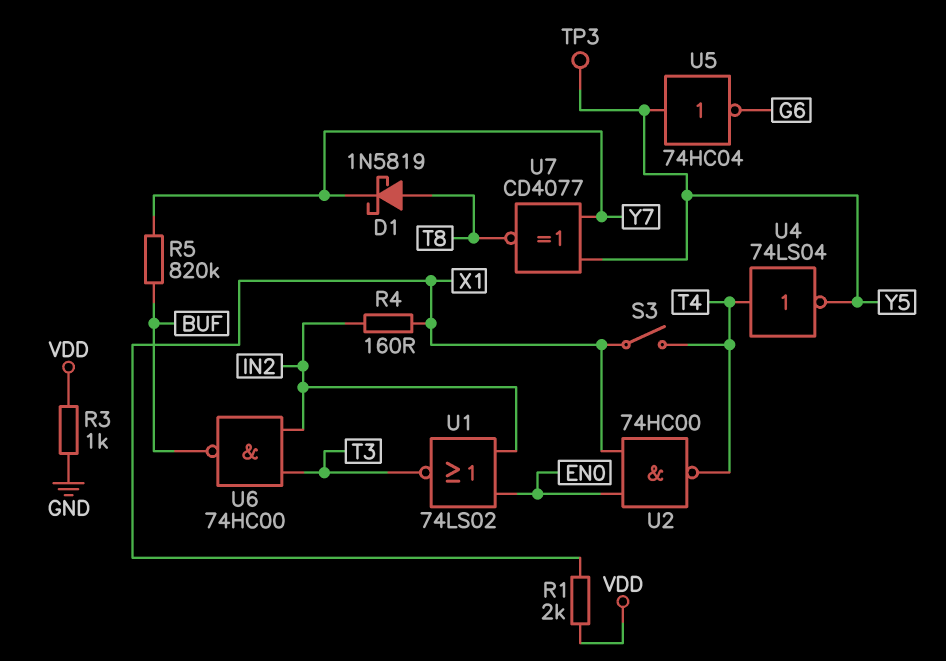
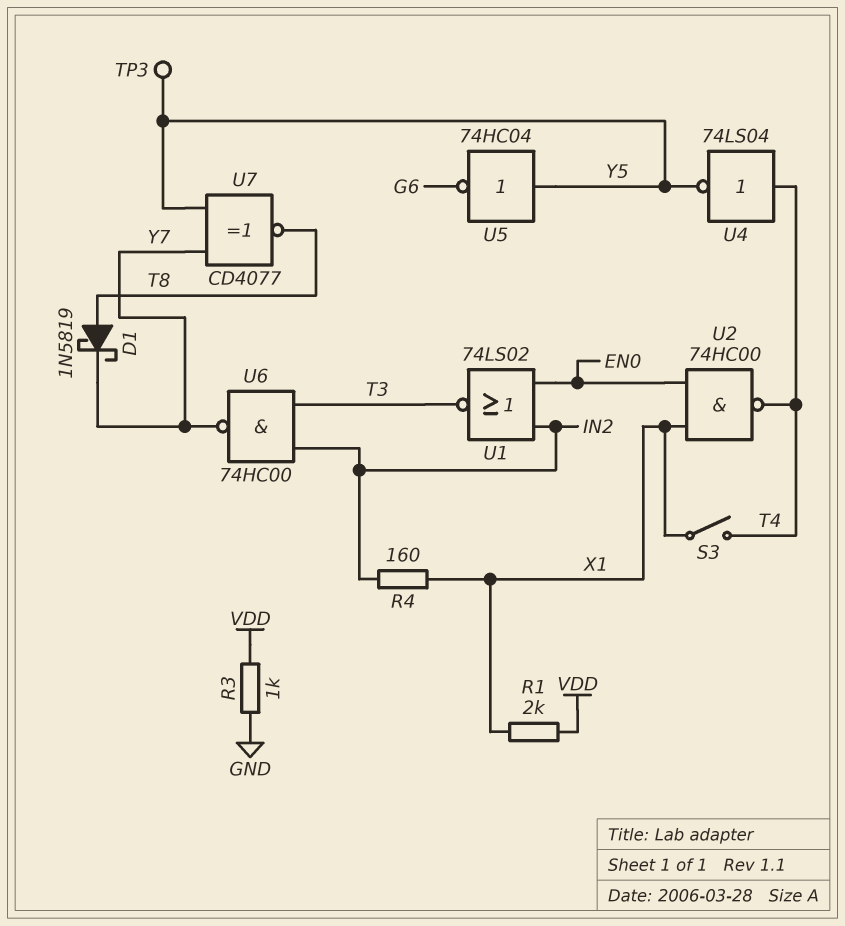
R5: 820k (BUF, Y7) -> none
U6: NAND 74HC00 (in IN2, in T3, out BUF) -> NAND 74HC00 (in IN2, in T3, out Y7)

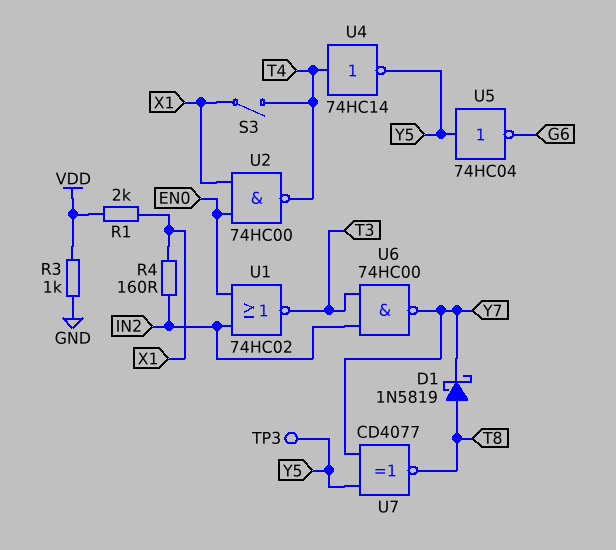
U1: NOR 74LS02 (in EN0, in IN2, out T3) -> NOR 74HC02 (in EN0, in IN2, out T3)
U4: NOT 74LS04 (in T4, out Y5) -> NOT 74HC14 (in T4, out Y5)

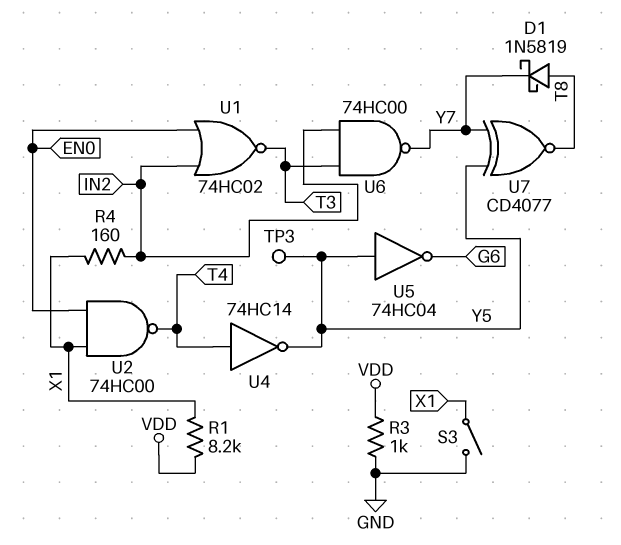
R1: 2k (VDD, X1) -> 8.2k (VDD, X1)
S3: switch (T4, X1) -> switch (GND, X1)

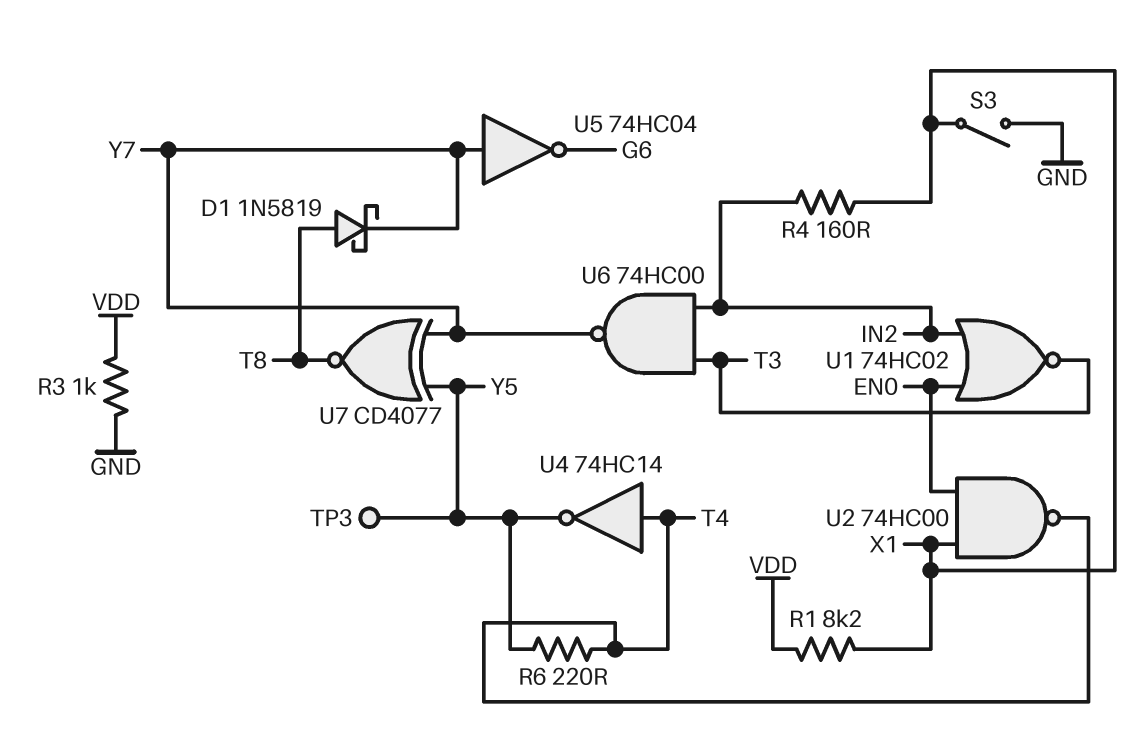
R6: none -> 220 (T4, Y5)
U5: NOT 74HC04 (in Y5, out G6) -> NOT 74HC04 (in Y7, out G6)

